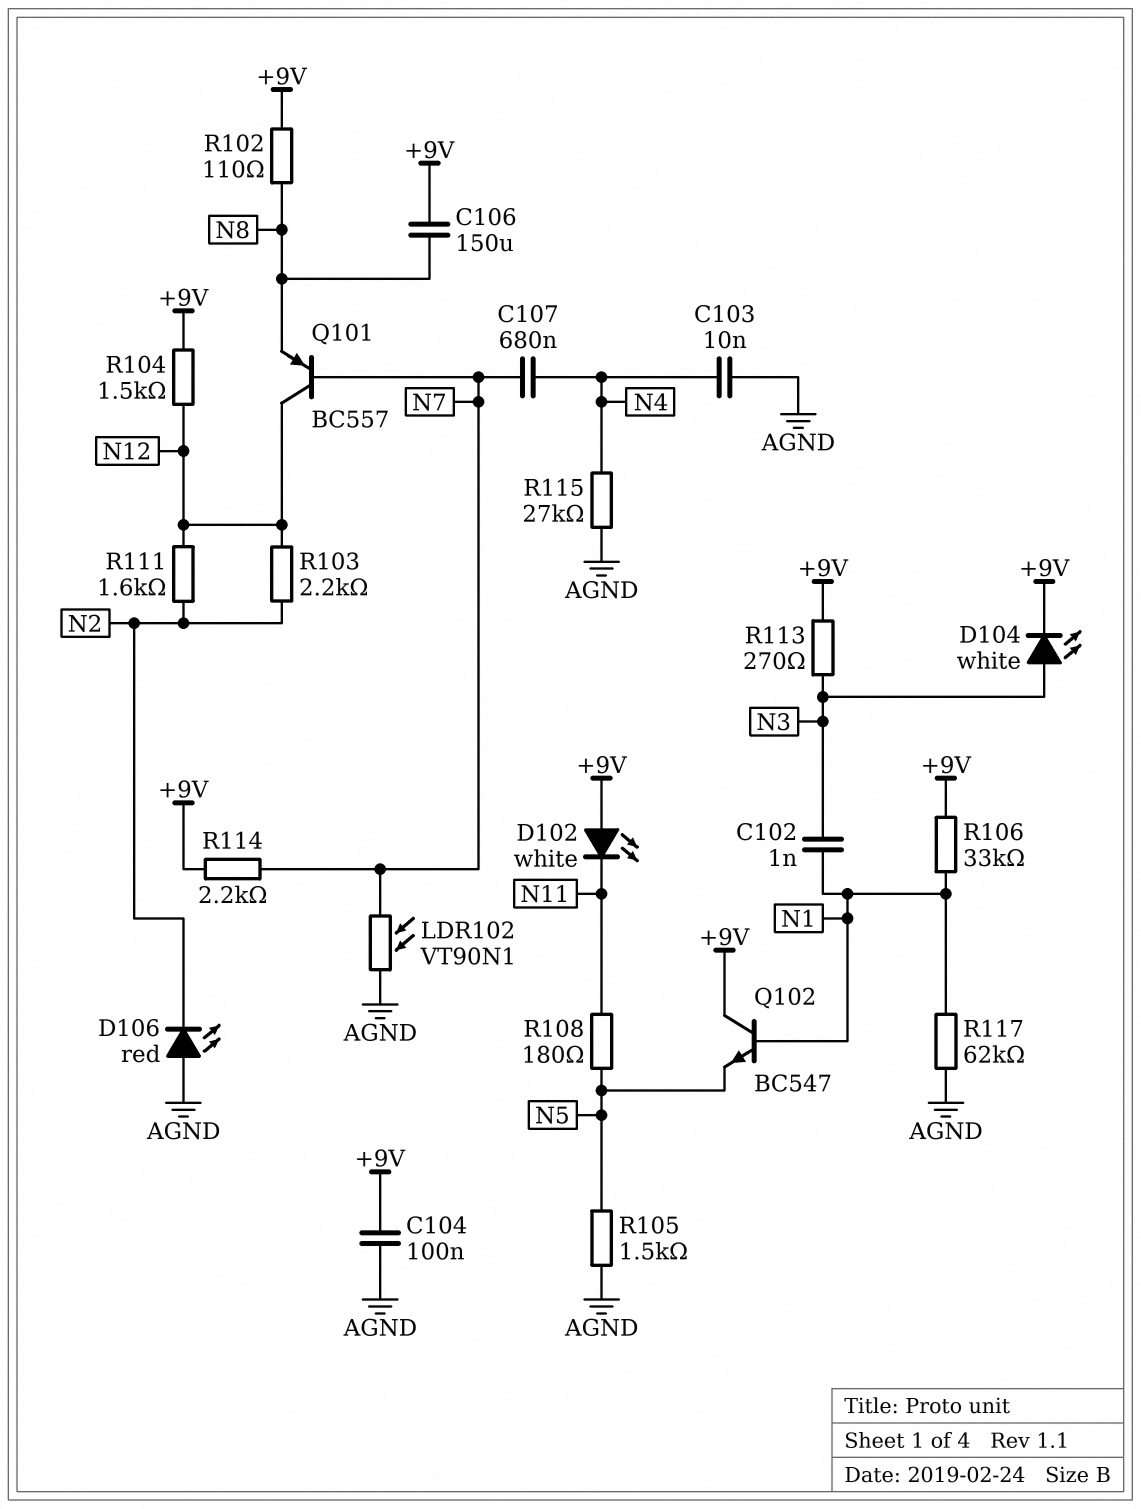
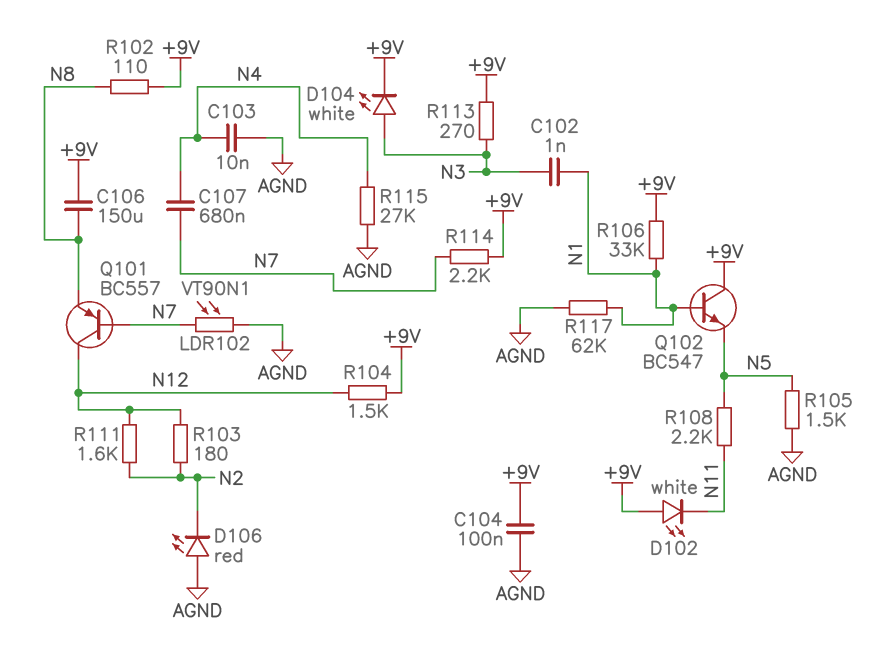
R103: 2.2k (N2, N12) -> 180 (N2, N12)
R108: 180 (N5, N11) -> 2.2k (N5, N11)

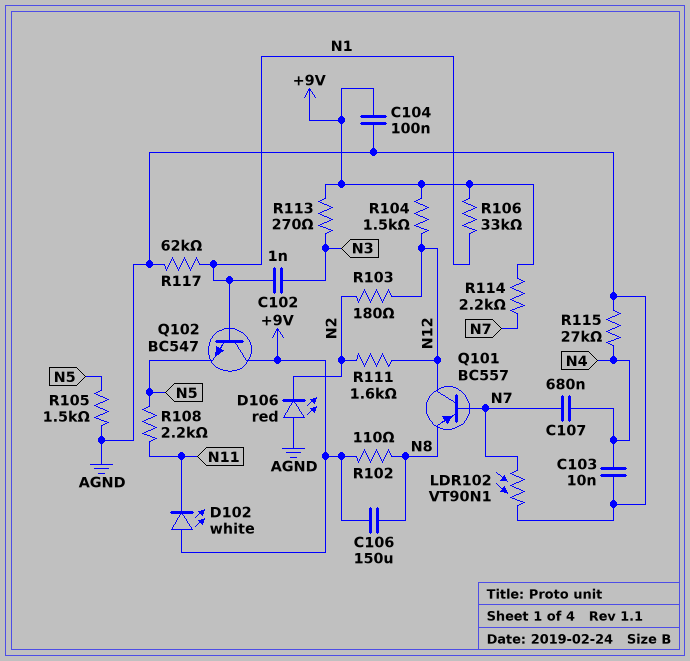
D104: LED white (A N3, K +9V) -> none

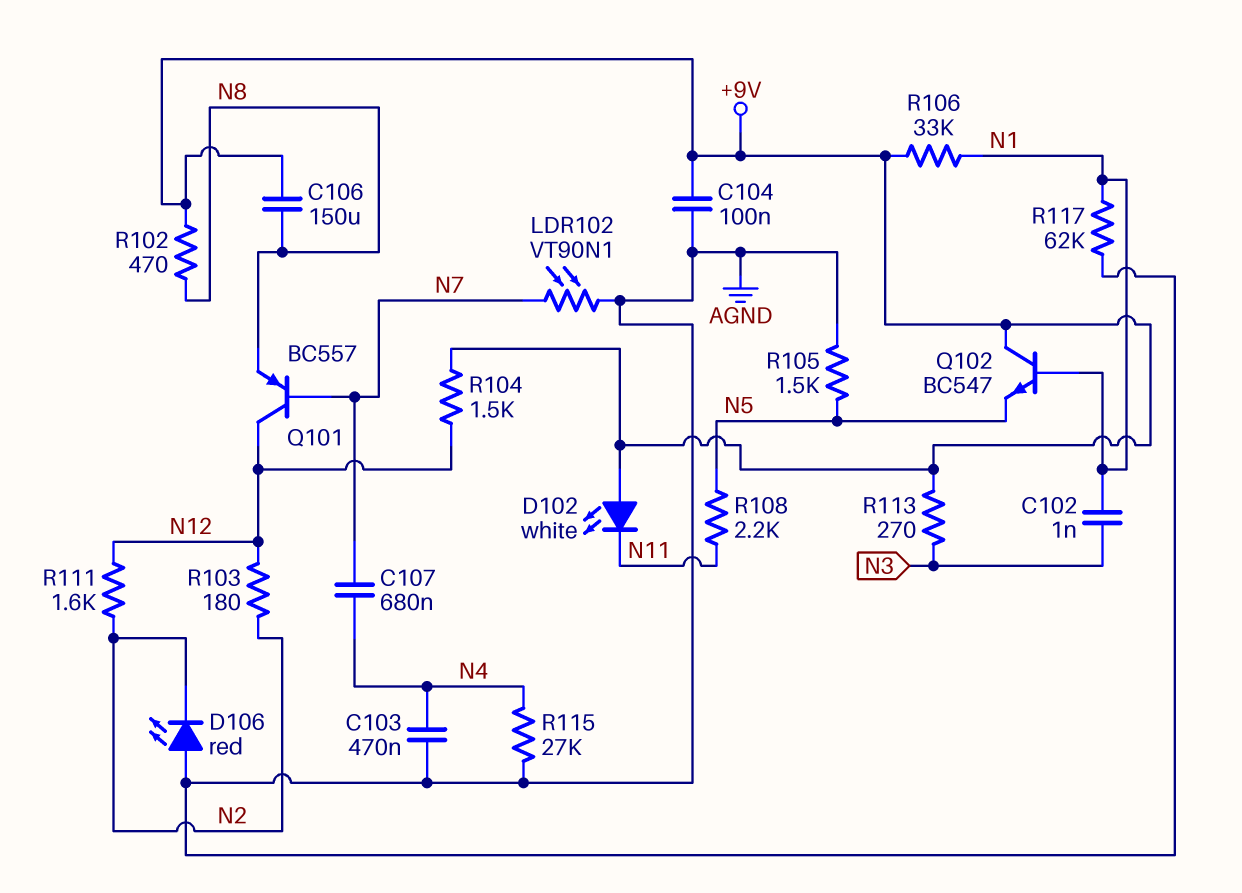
C103: 10nF (AGND, N4) -> 470nF (AGND, N4)
R102: 110 (+9V, N8) -> 470 (+9V, N8)
R114: 2.2k (+9V, N7) -> none

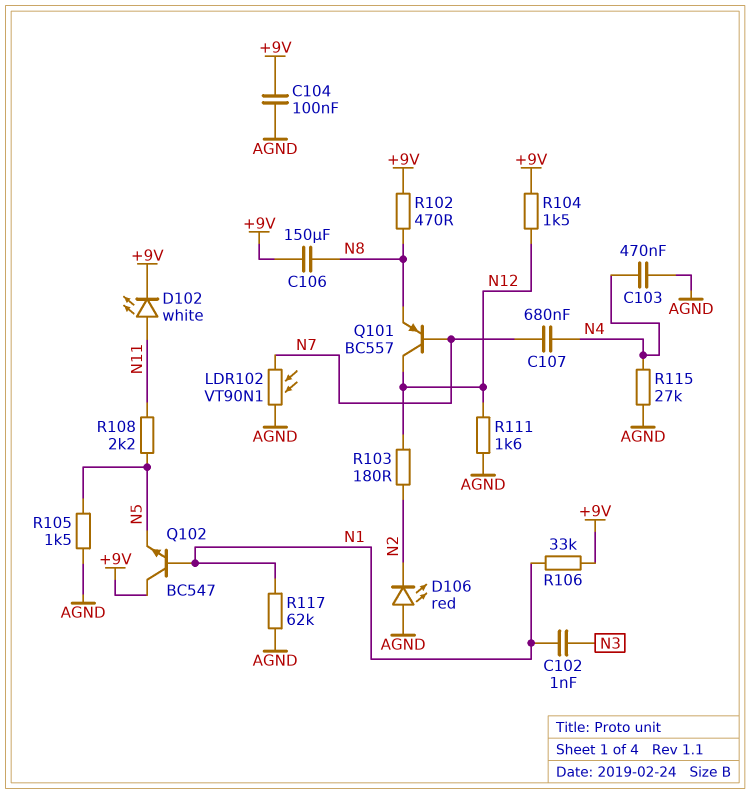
D102: LED white (A +9V, K N11) -> LED white (A N11, K +9V)
R111: 1.6k (N2, N12) -> 1.6k (AGND, N12)
R113: 270 (+9V, N3) -> none

